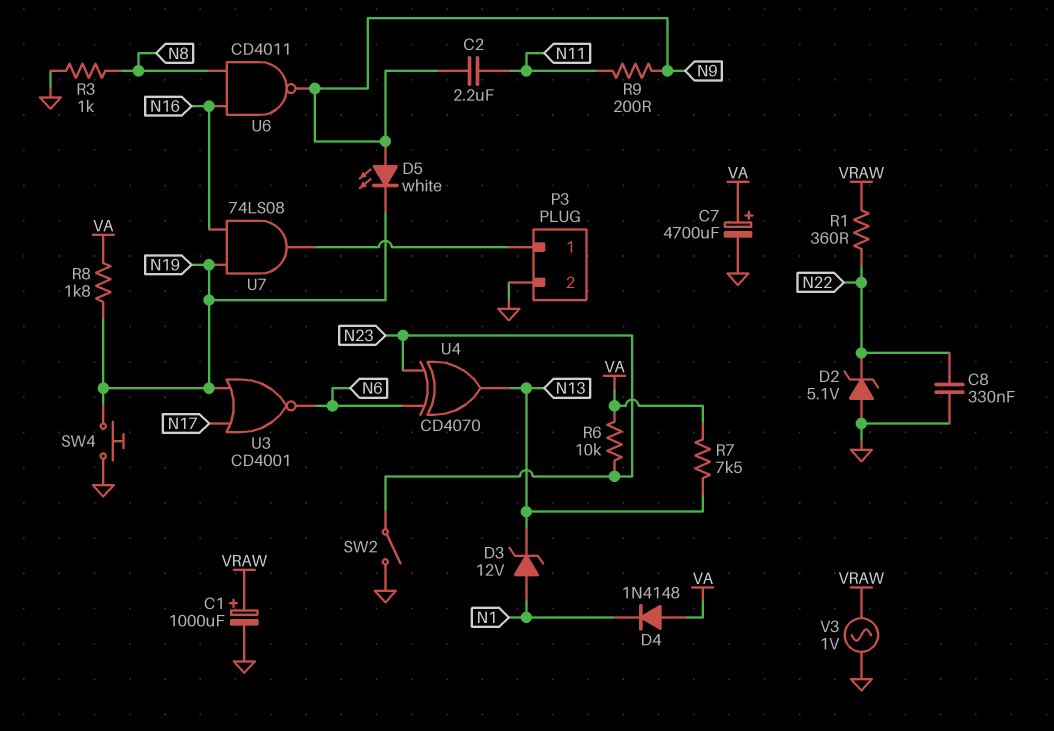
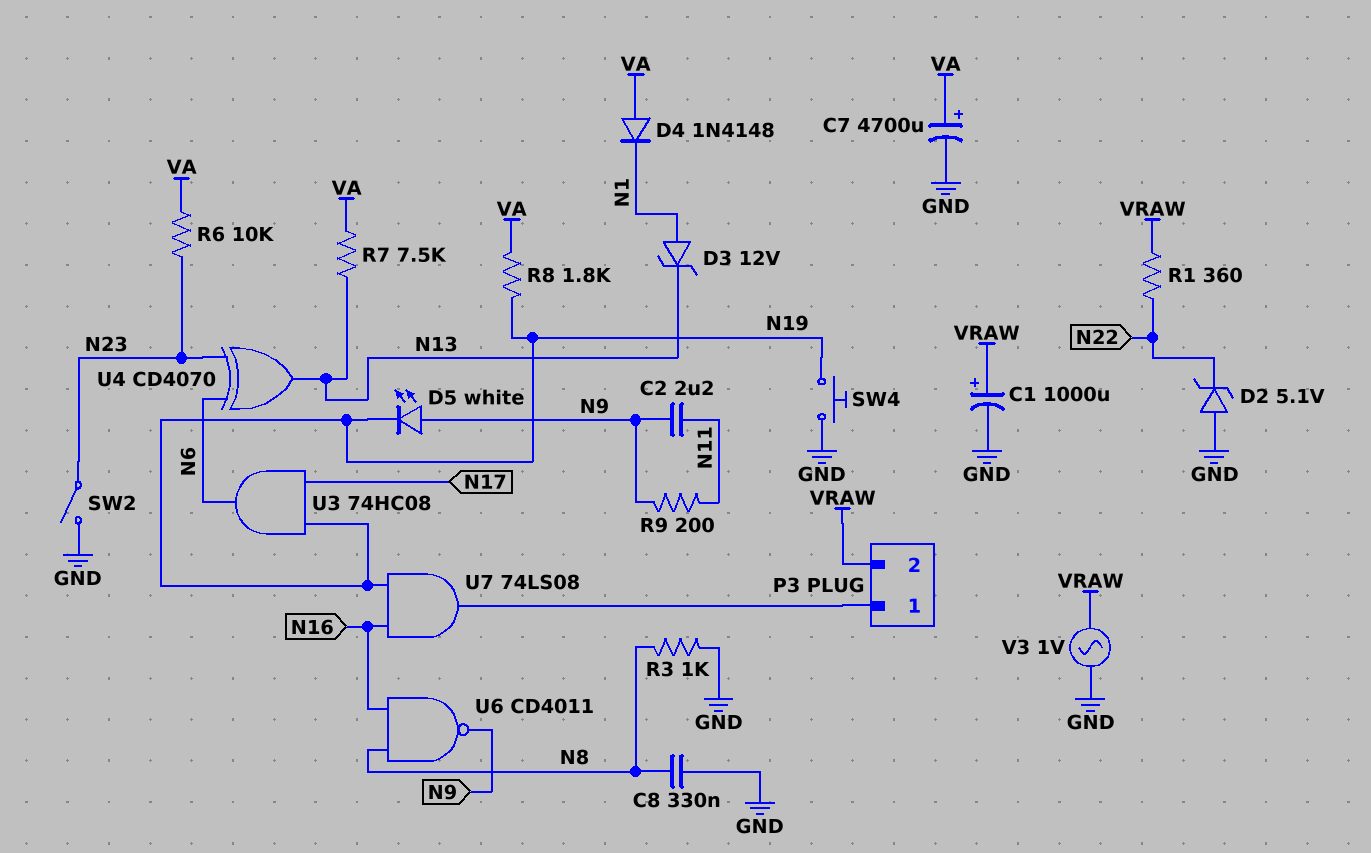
C8: 330nF (GND, N22) -> 330nF (GND, N8)
P3 pin 2: GND -> VRAW
U3: NOR CD4001 (in N17, in N19, out N6) -> AND 74HC08 (in N17, in N19, out N6)

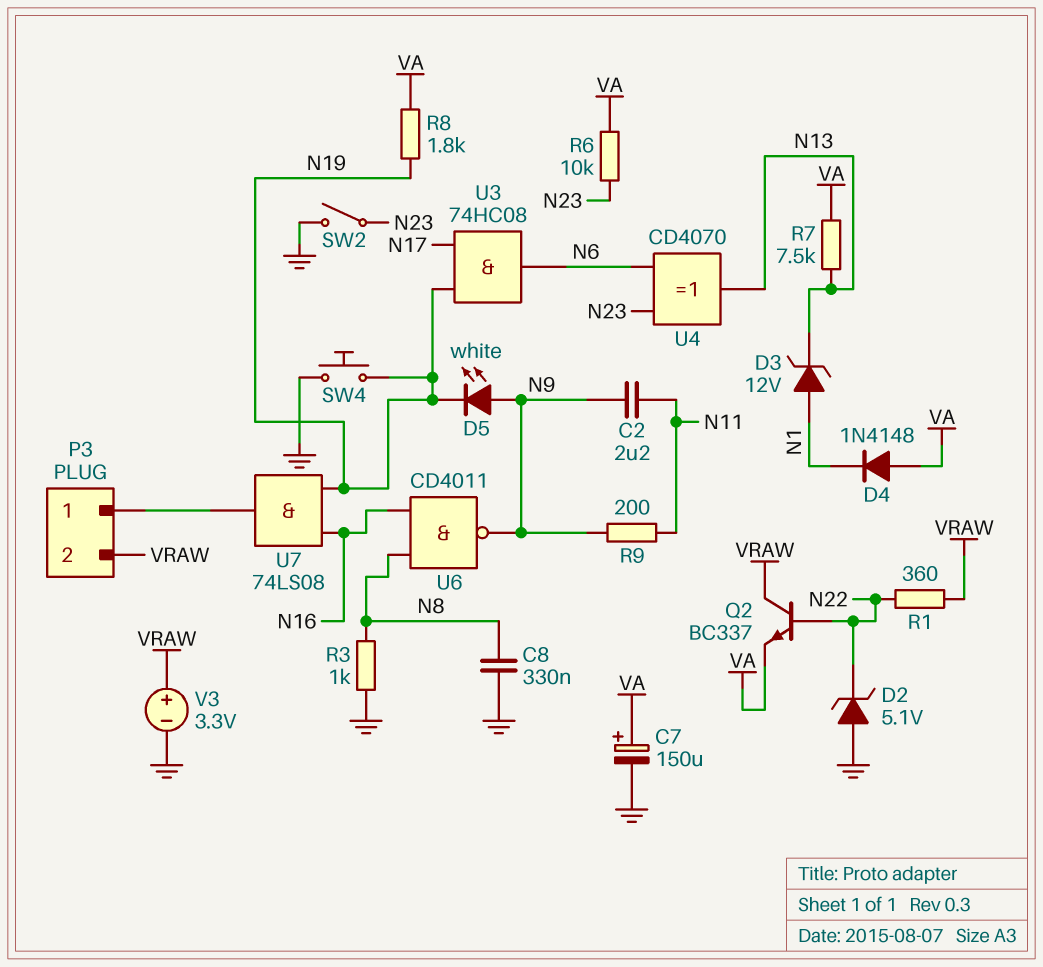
C1: 1000uF (plus VRAW, minus GND) -> none
C7: 4700uF (plus VA, minus GND) -> 150uF (plus VA, minus GND)
Q2: none -> NPN BC337 (B N22, C VRAW, E VA)
V3: AC 1V (GND, VRAW) -> 3.3V (plus VRAW, minus GND)

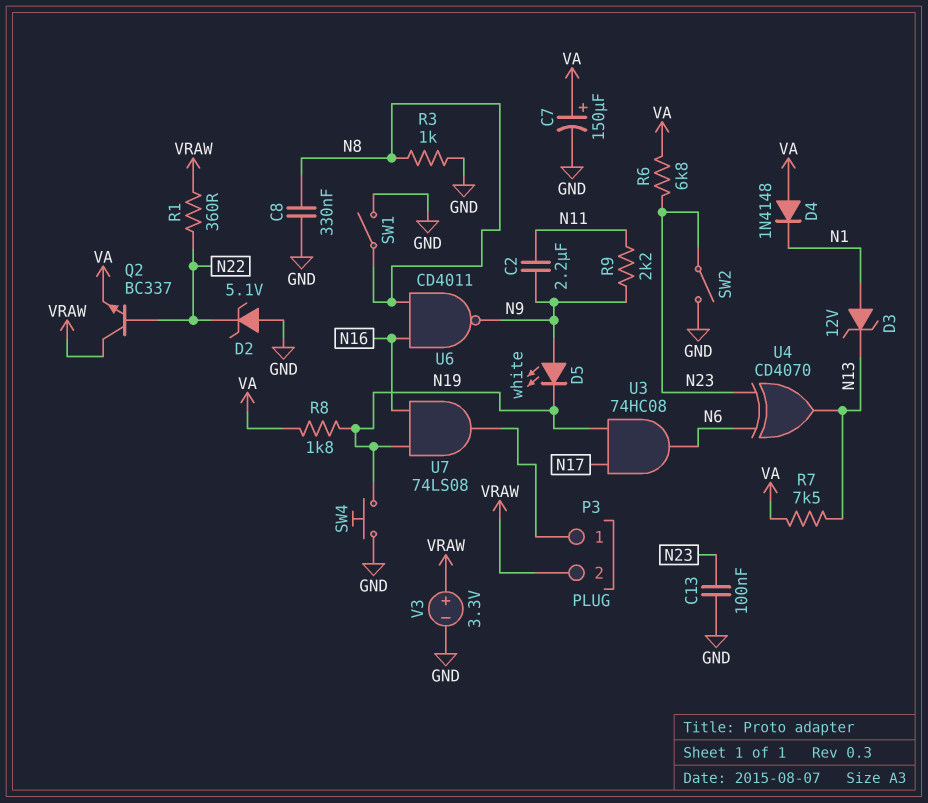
C13: none -> 100nF (GND, N23)
R6: 10k (N23, VA) -> 6.8k (N23, VA)
R9: 200 (N9, N11) -> 2.2k (N9, N11)
SW1: none -> switch (GND, N8)

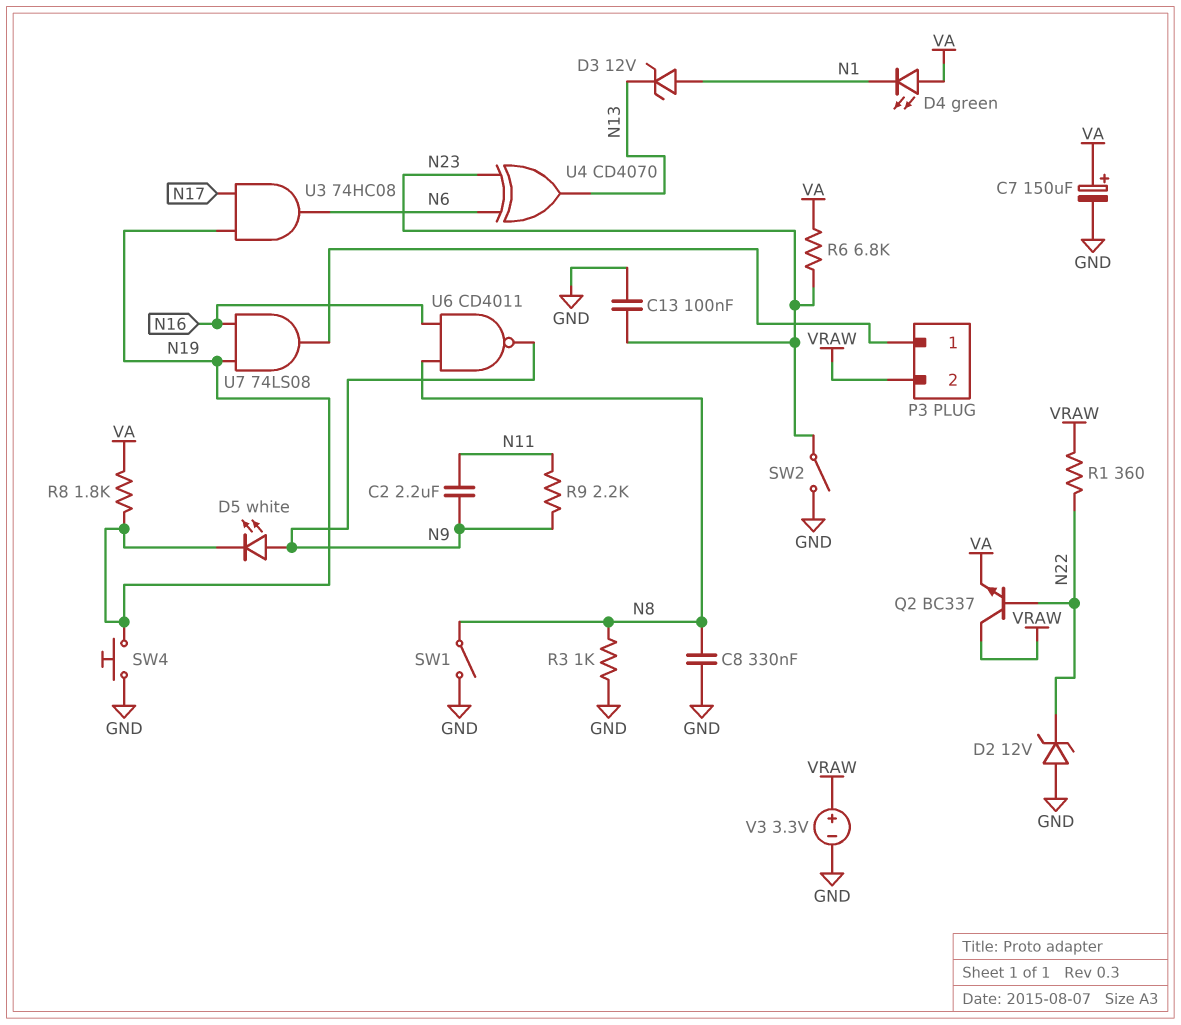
D2: zener 5.1V (A GND, K N22) -> zener 12V (A GND, K N22)
D4: diode 1N4148 (A VA, K N1) -> LED green (A VA, K N1)
R7: 7.5k (N13, VA) -> none

